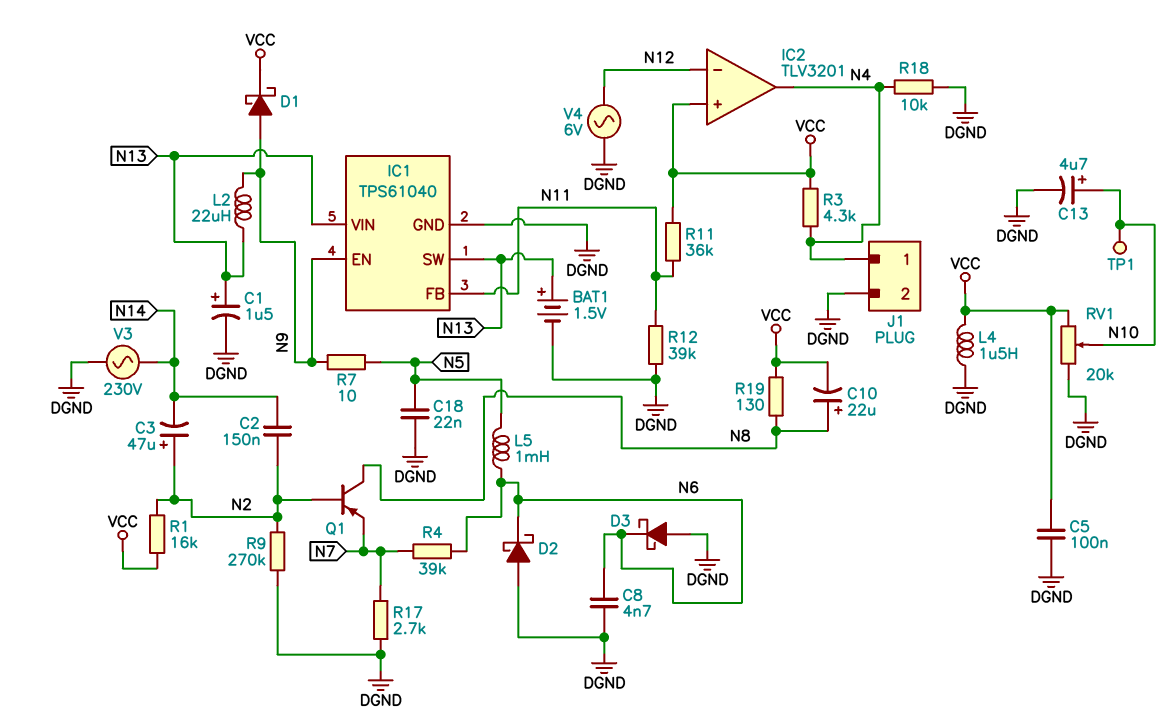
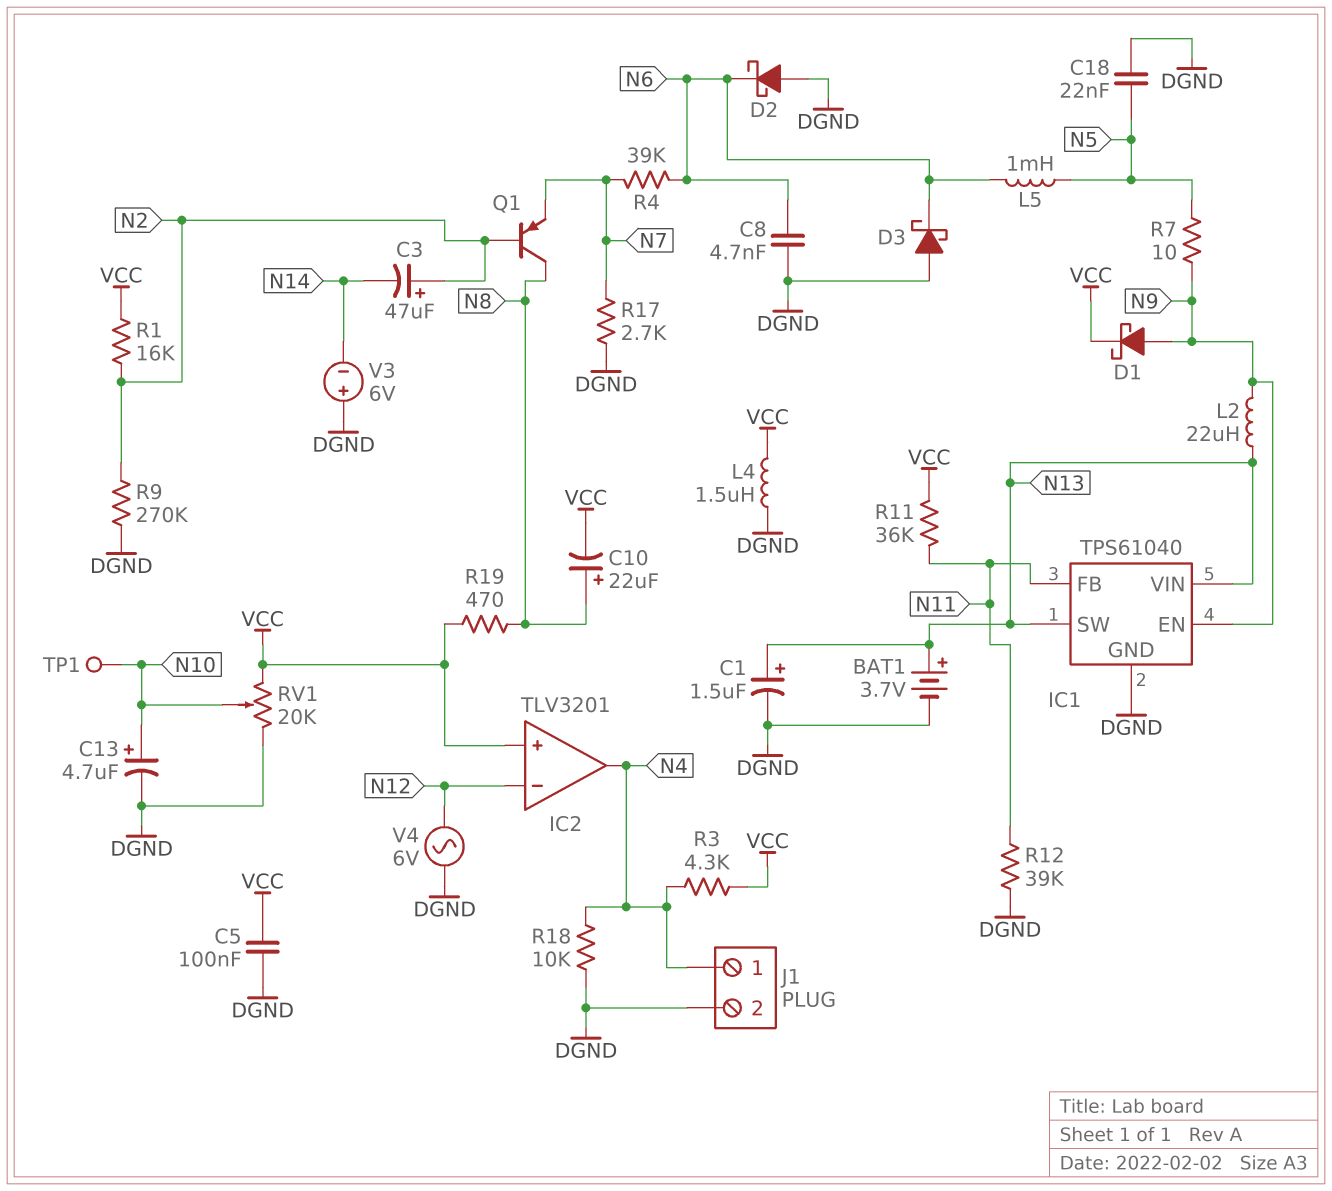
BAT1: 1.5V (plus N13, minus DGND) -> 3.7V (plus N13, minus DGND)
C2: 150nF (N2, N14) -> none
R19: 130 (N8, VCC) -> 470 (N8, VCC)
V3: AC 230V (DGND, N14) -> 6V (plus DGND, minus N14)

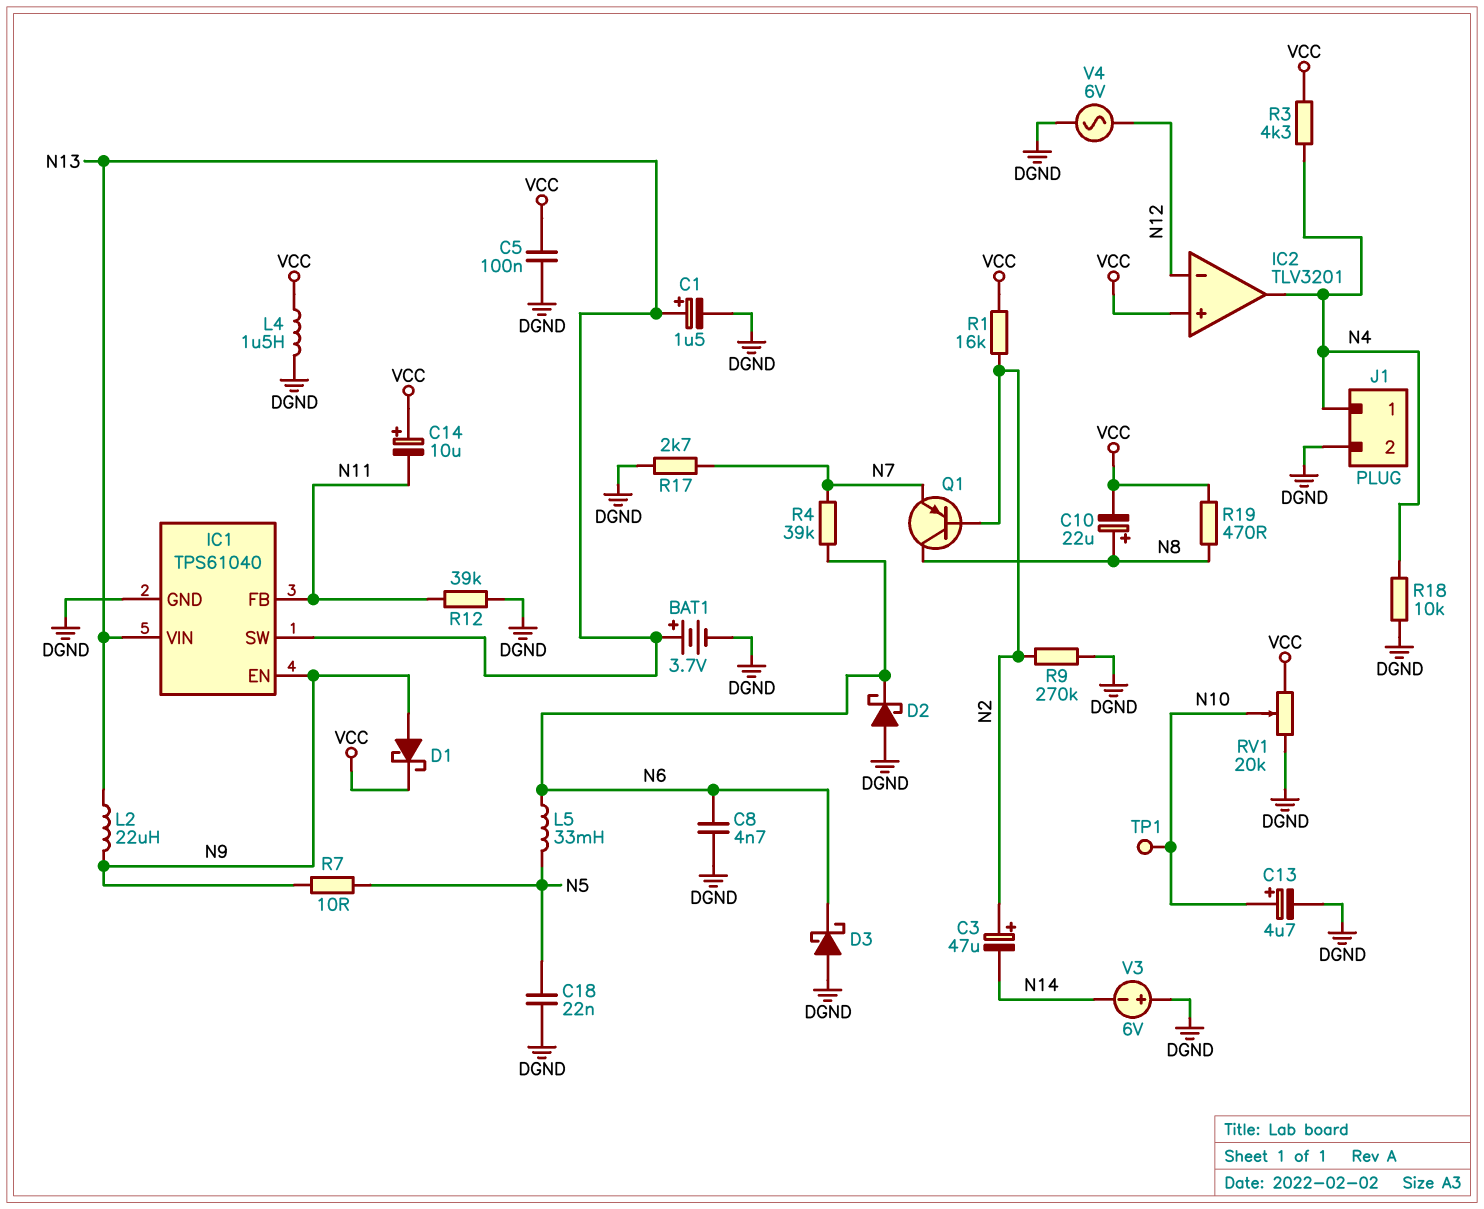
C14: none -> 10uF (plus VCC, minus N11)
L5: 1mH (N5, N6) -> 33mH (N5, N6)
R11: 36k (N11, VCC) -> none

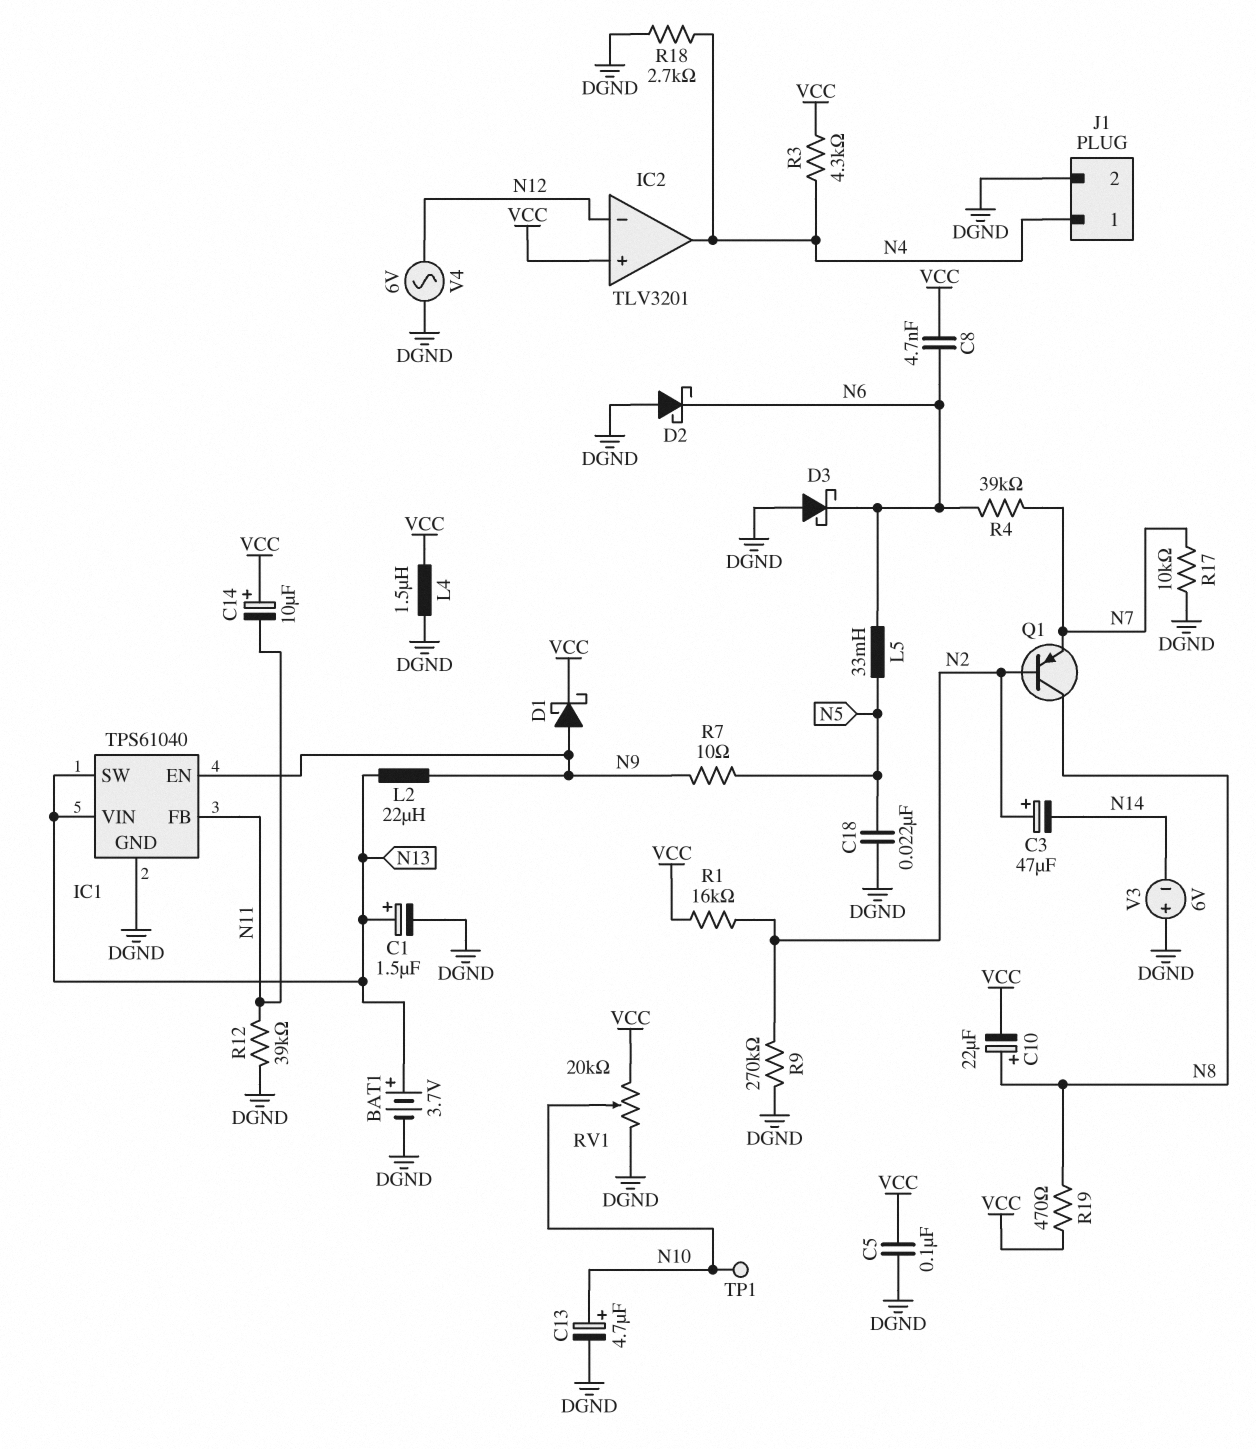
C8: 4.7nF (DGND, N6) -> 4.7nF (N6, VCC)
R17: 2.7k (DGND, N7) -> 10k (DGND, N7)
R18: 10k (DGND, N4) -> 2.7k (DGND, N4)

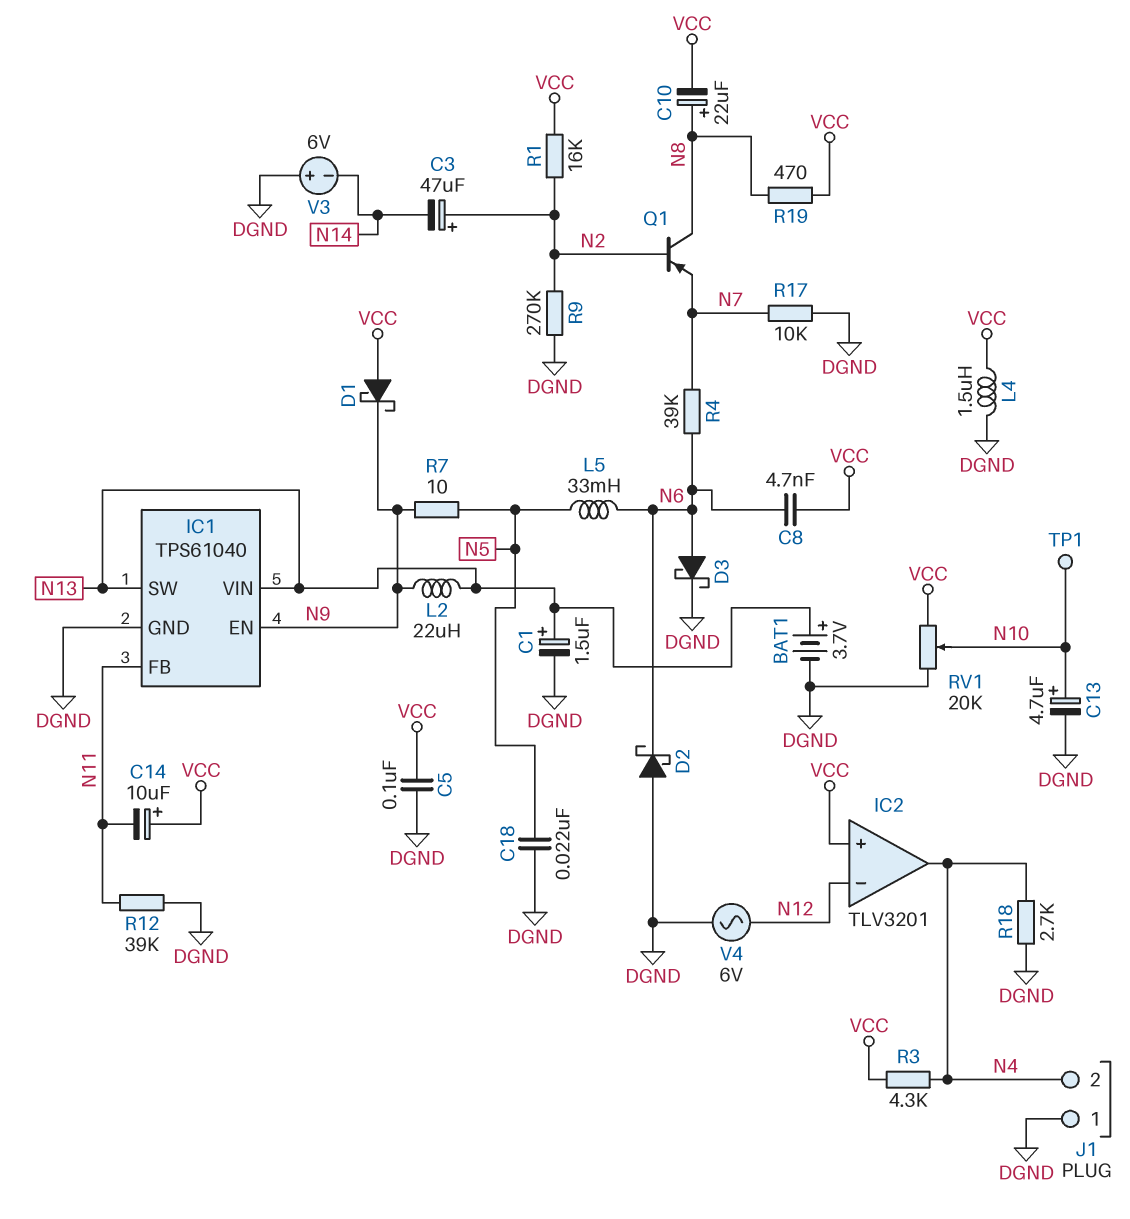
D1: schottky (A N9, K VCC) -> schottky (A VCC, K N9)
D3: schottky (A DGND, K N6) -> schottky (A N6, K DGND)
J1 pin 1: N4 -> DGND
J1 pin 2: DGND -> N4

